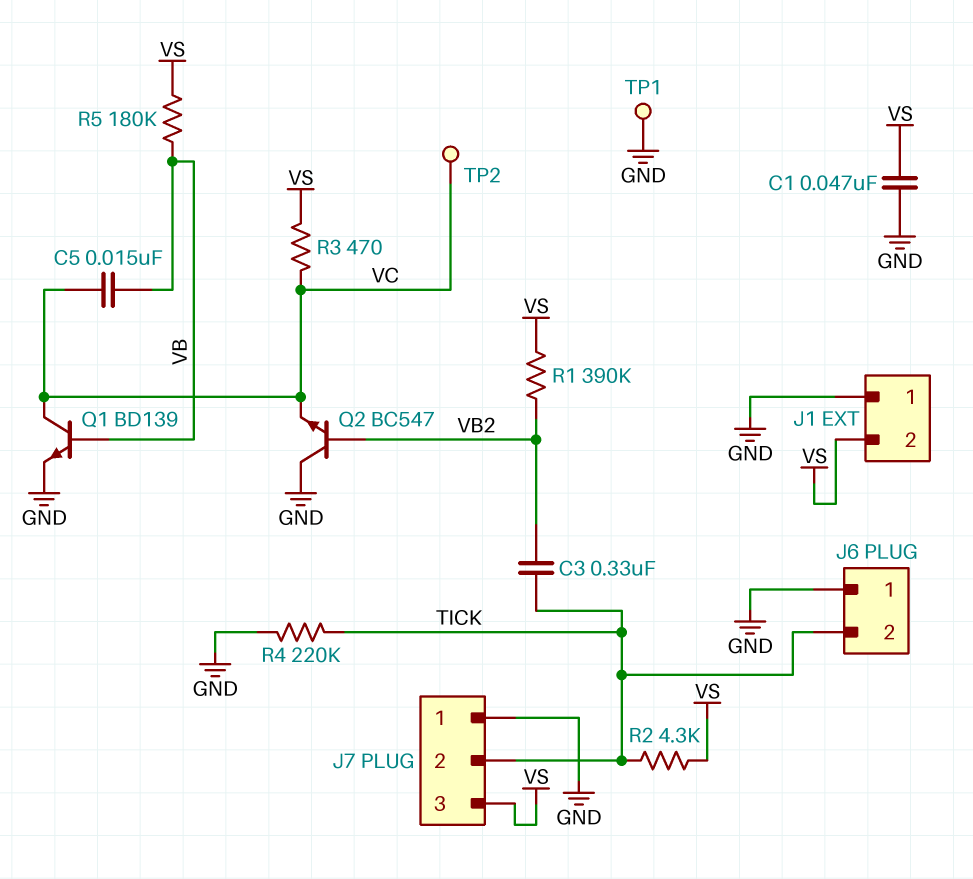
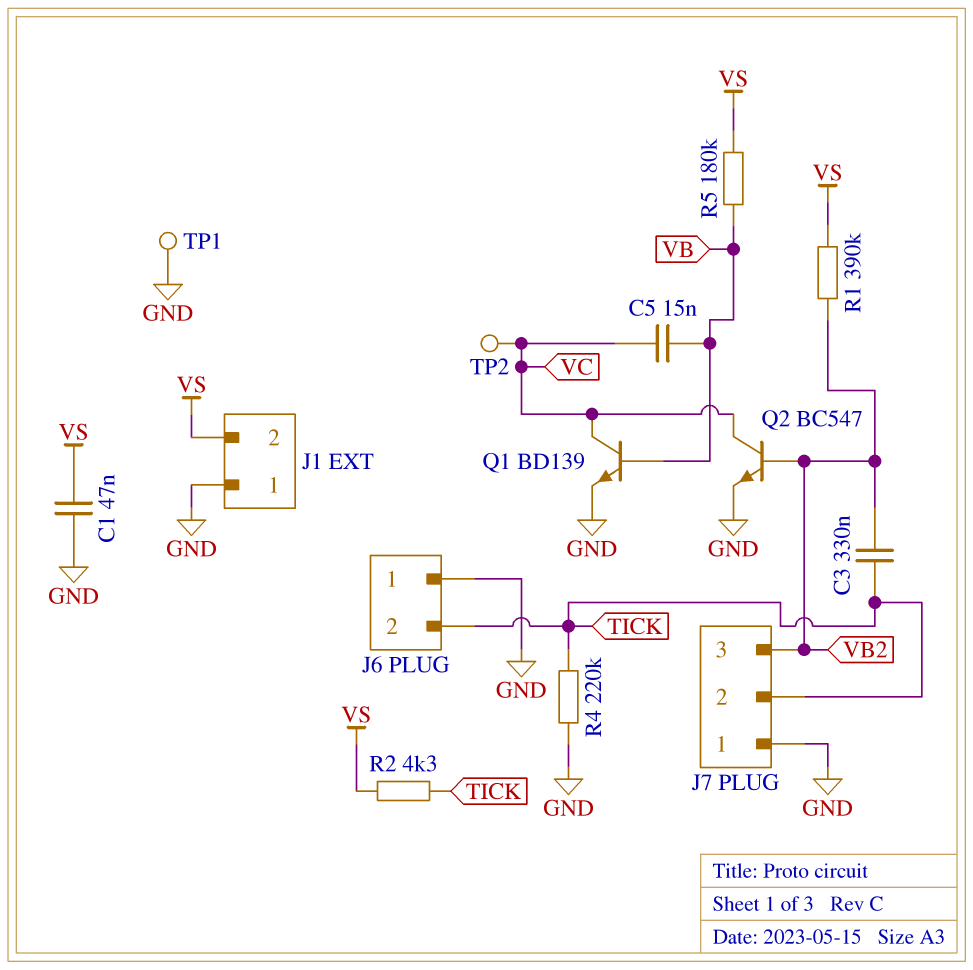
J7 pin 3: VS -> VB2
Q2: NPN BC547 (B VB2, C GND, E VC) -> NPN BC547 (B VB2, C VC, E GND)
R3: 470 (VC, VS) -> none

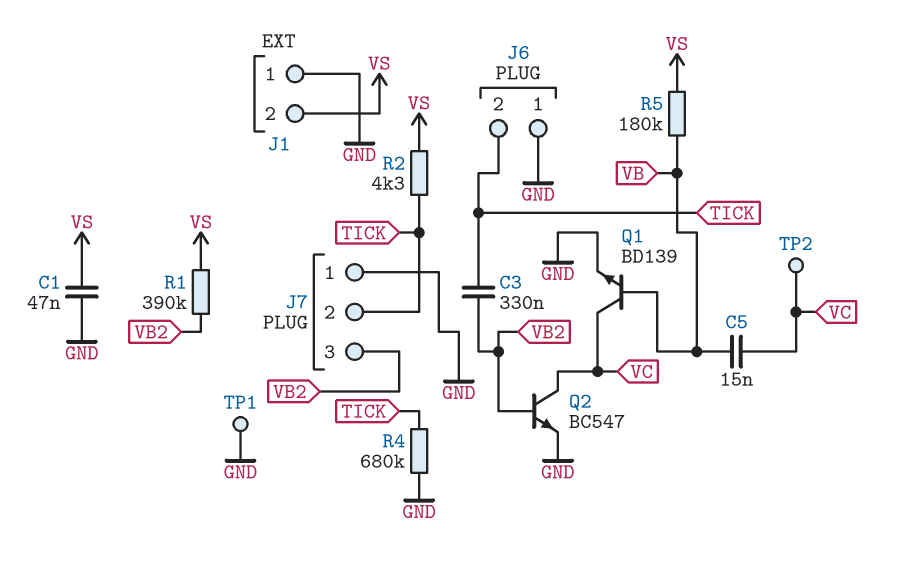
R4: 220k (GND, TICK) -> 680k (GND, TICK)

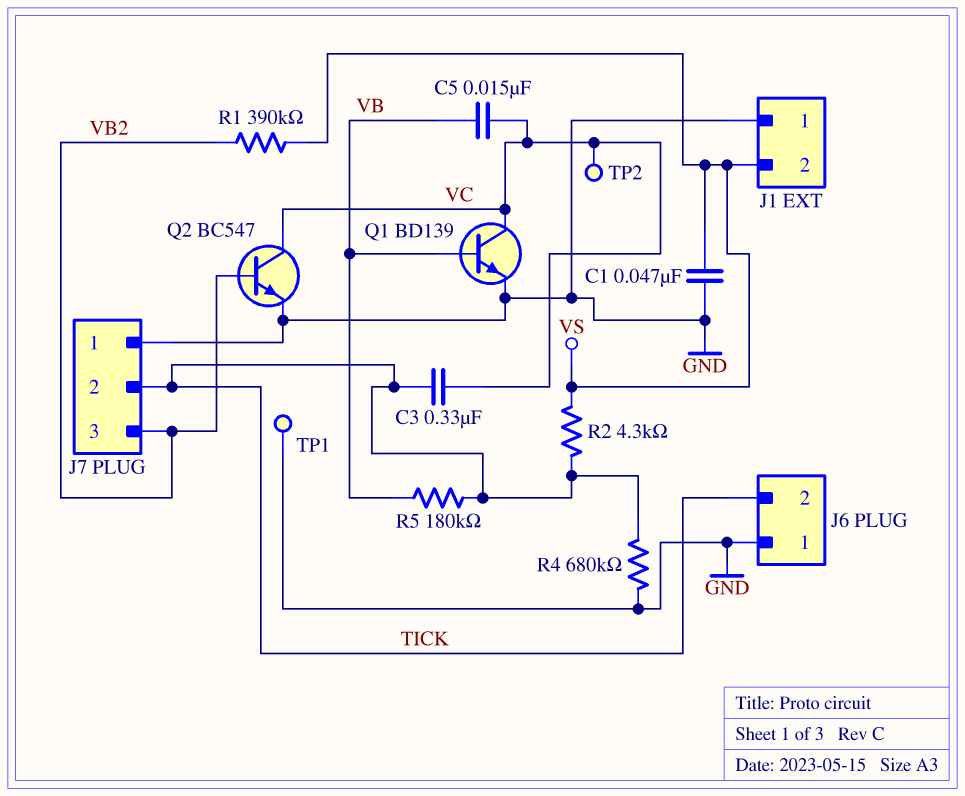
C3: 330nF (TICK, VB2) -> 330nF (TICK, VC)
R5: 180k (VB, VS) -> 180k (TICK, VB)

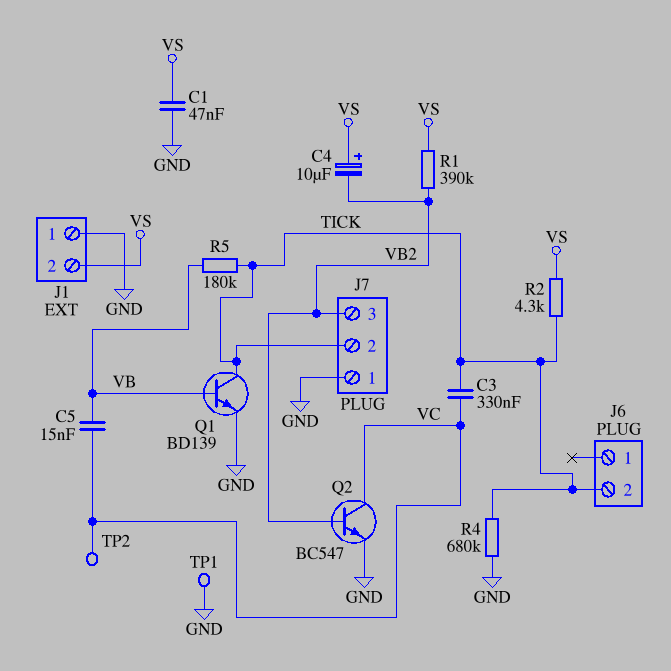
C4: none -> 10uF (plus VS, minus VB2)
J6 pin 1: GND -> none
Q1: NPN BD139 (B VB, C VC, E GND) -> NPN BD139 (B VB, C TICK, E GND)

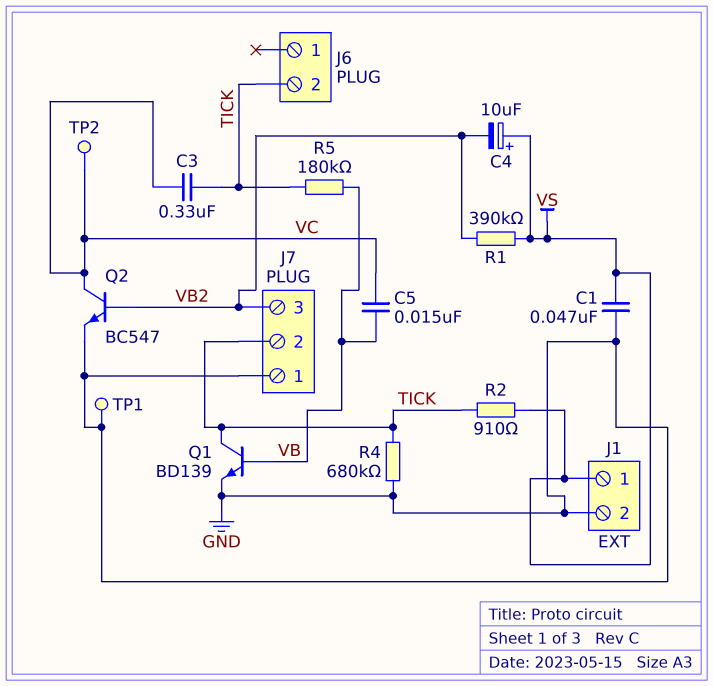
J1 pin 1: GND -> VS
J1 pin 2: VS -> GND
R2: 4.3k (TICK, VS) -> 910 (TICK, VS)

